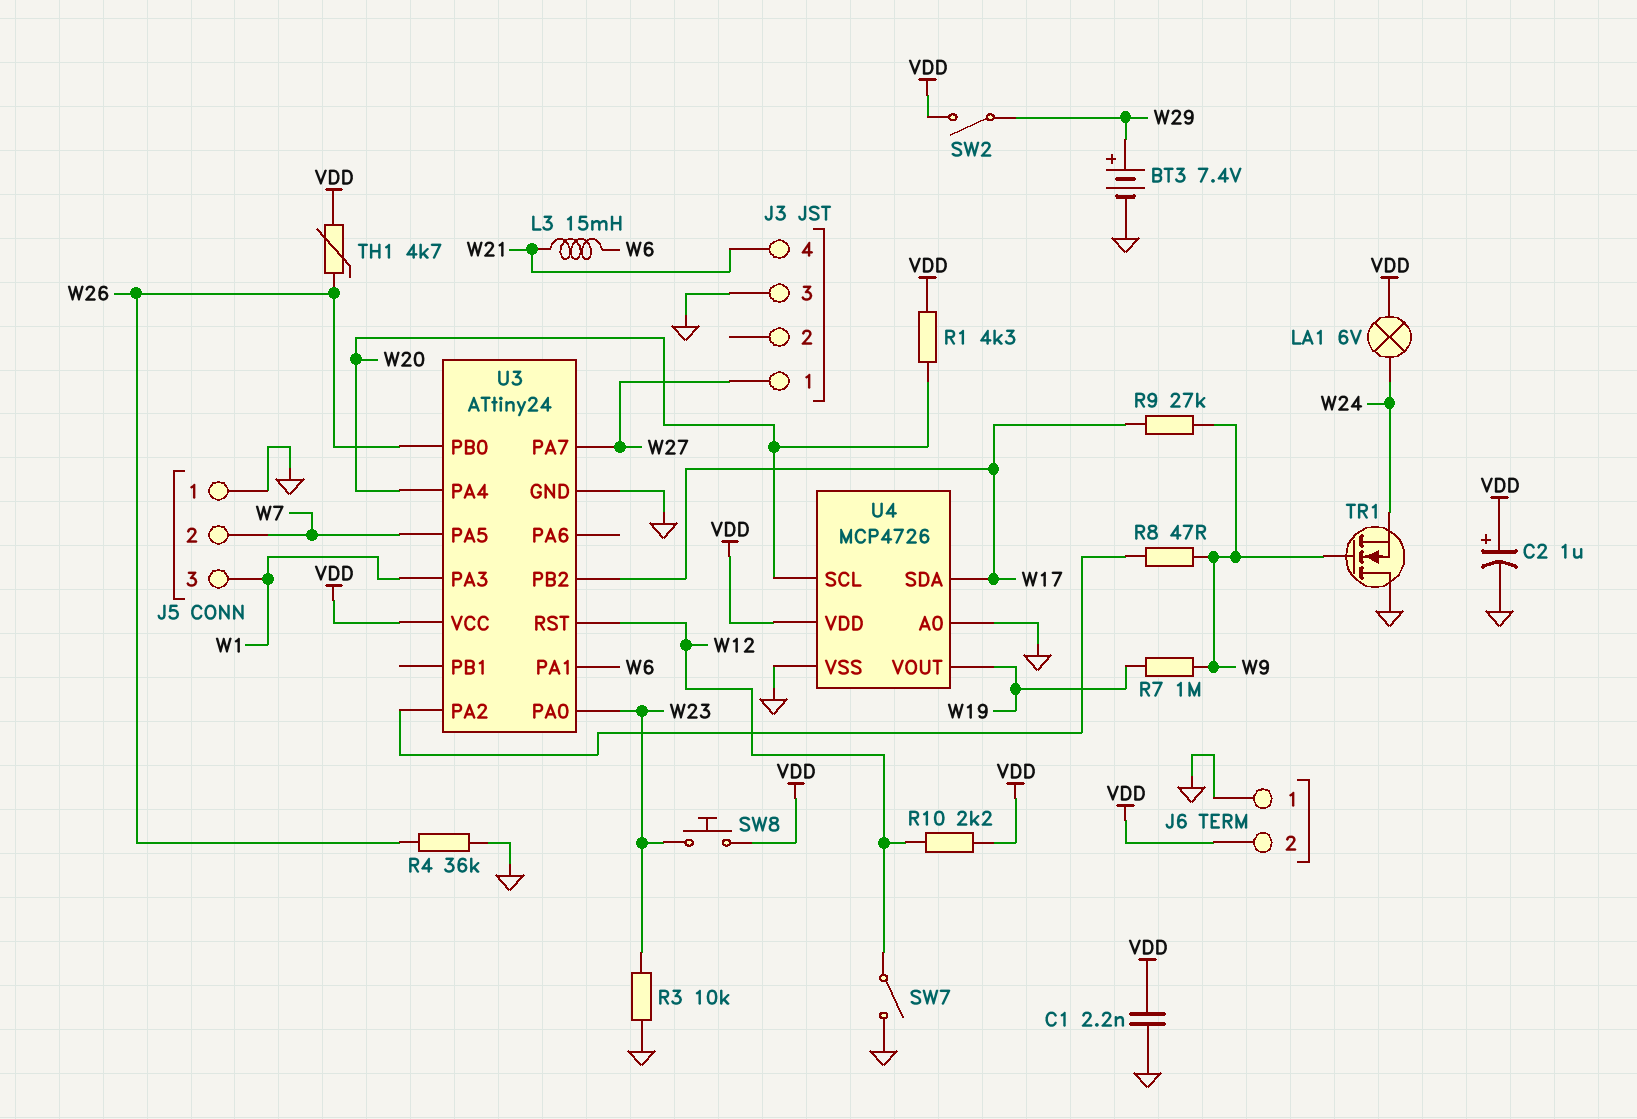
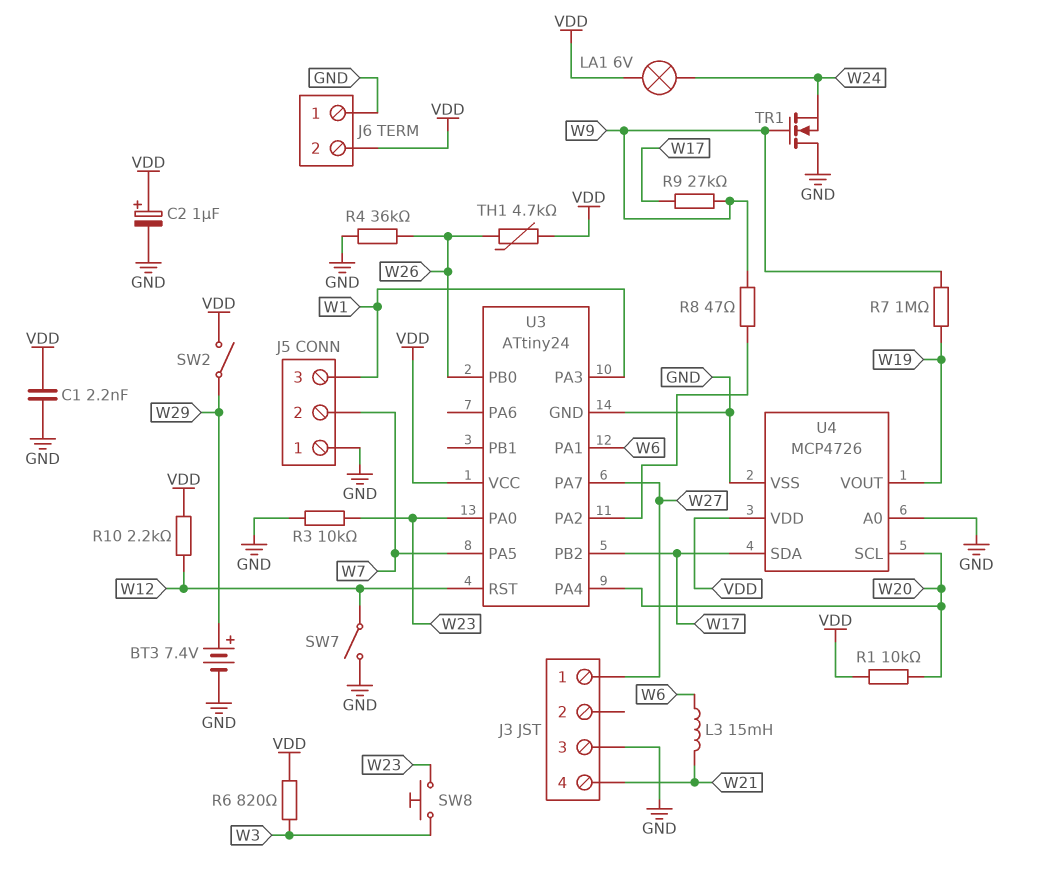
R1: 4.3k (VDD, W20) -> 10k (VDD, W20)
R6: none -> 820 (VDD, W3)
SW8: button (VDD, W23) -> button (W3, W23)

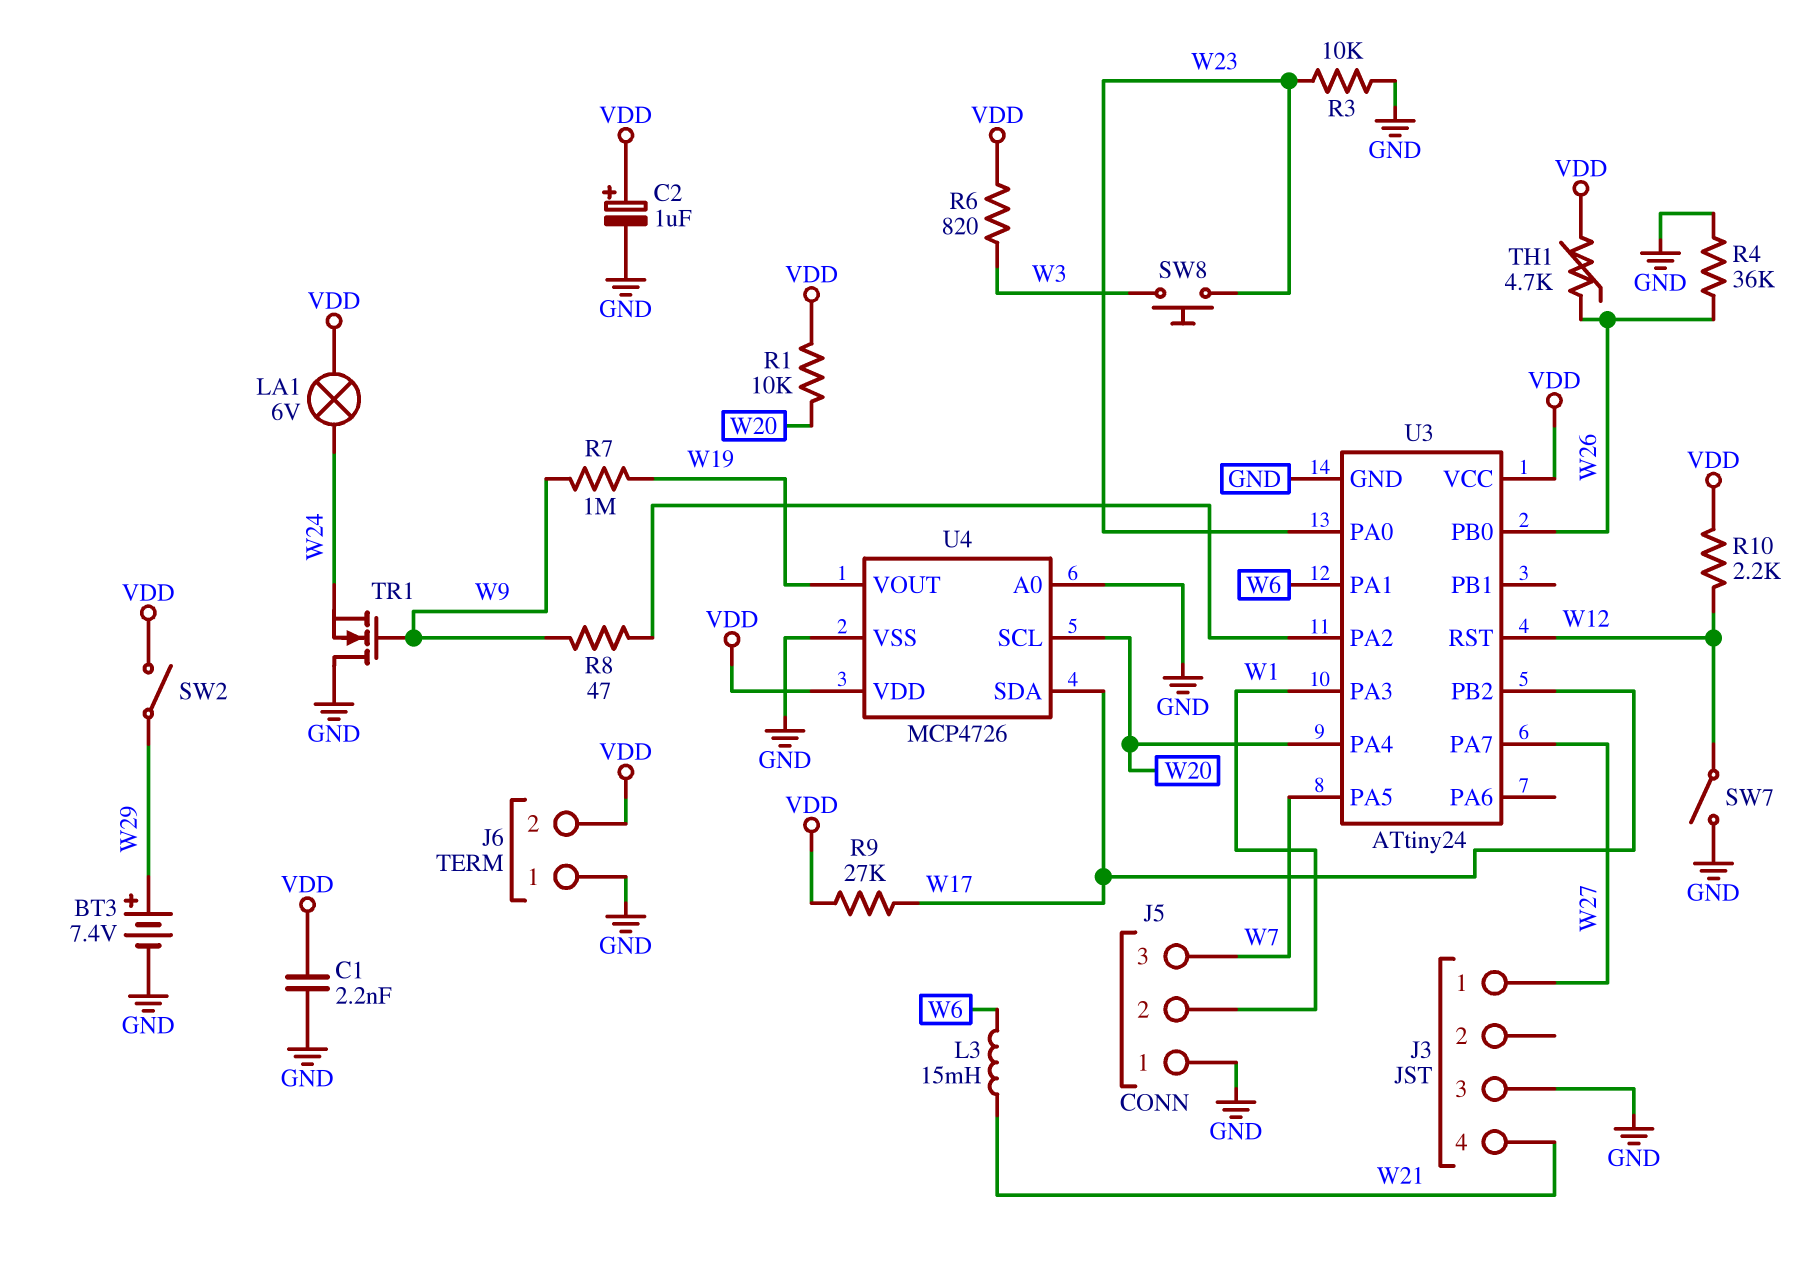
J5 pin 2: W7 -> W1
J5 pin 3: W1 -> W7
R9: 27k (W9, W17) -> 27k (VDD, W17)

